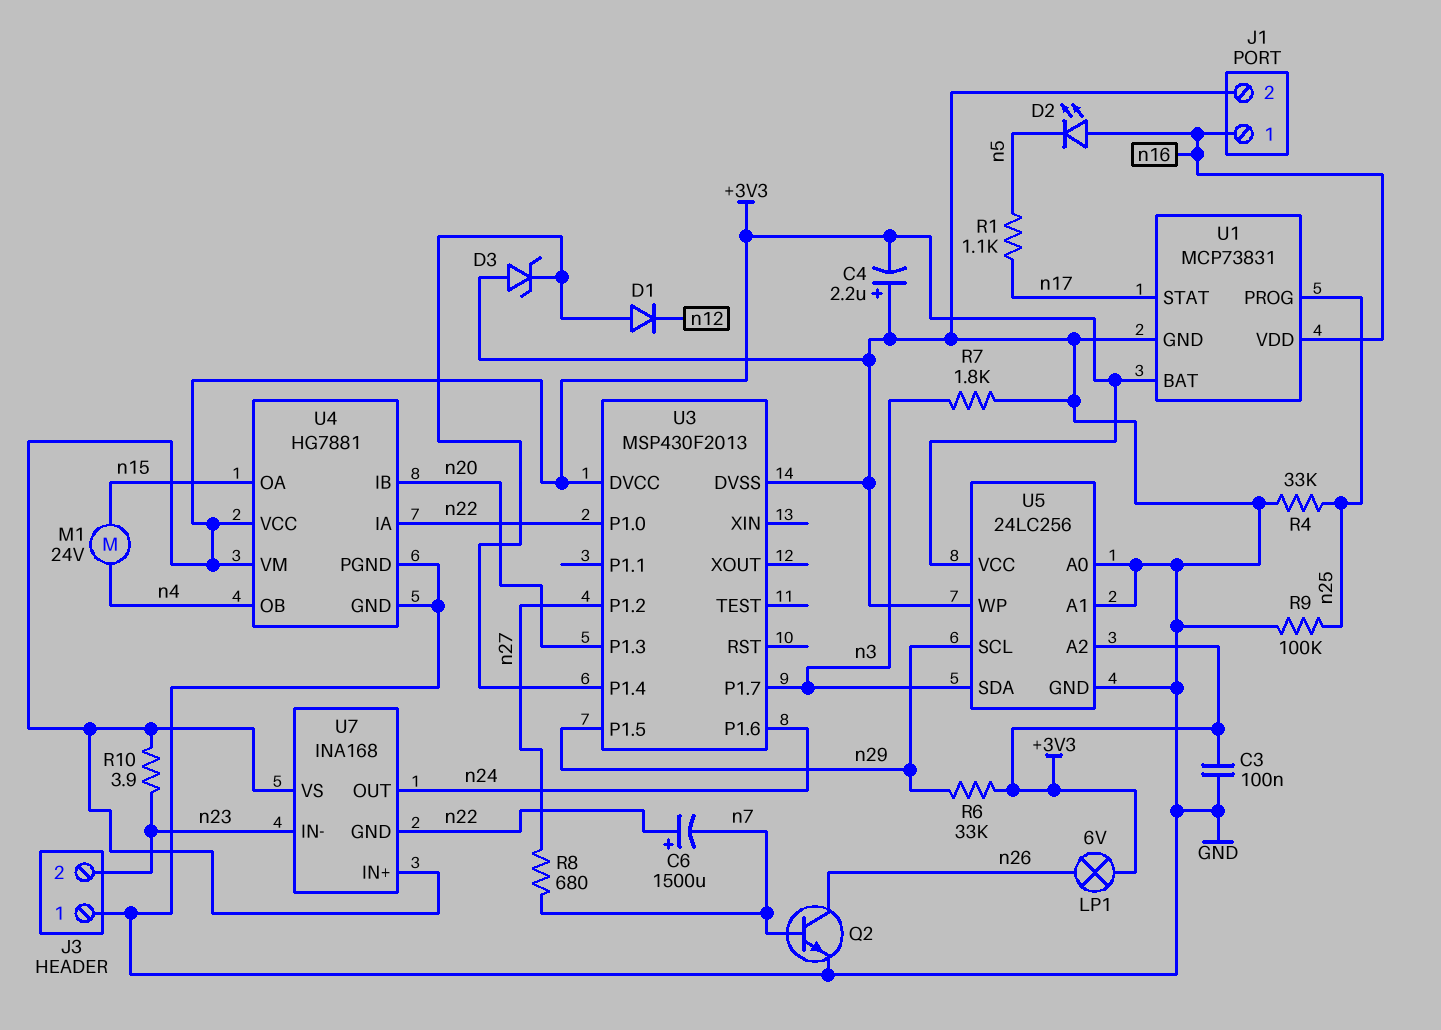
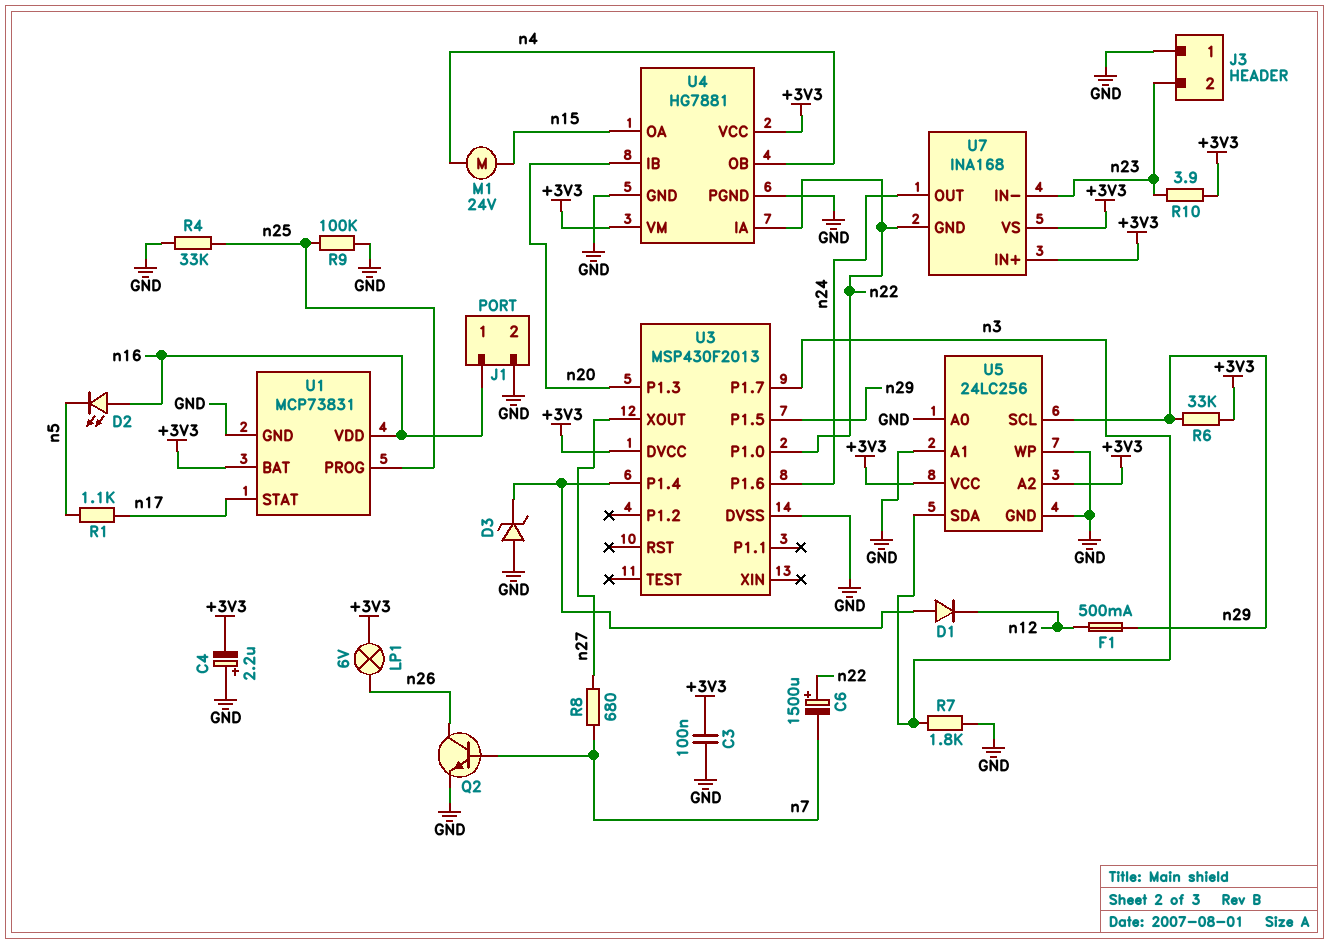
F1: none -> 500mA (n12, n29)
U3 pin P1.2: n27 -> none
U3 pin XOUT: none -> n27

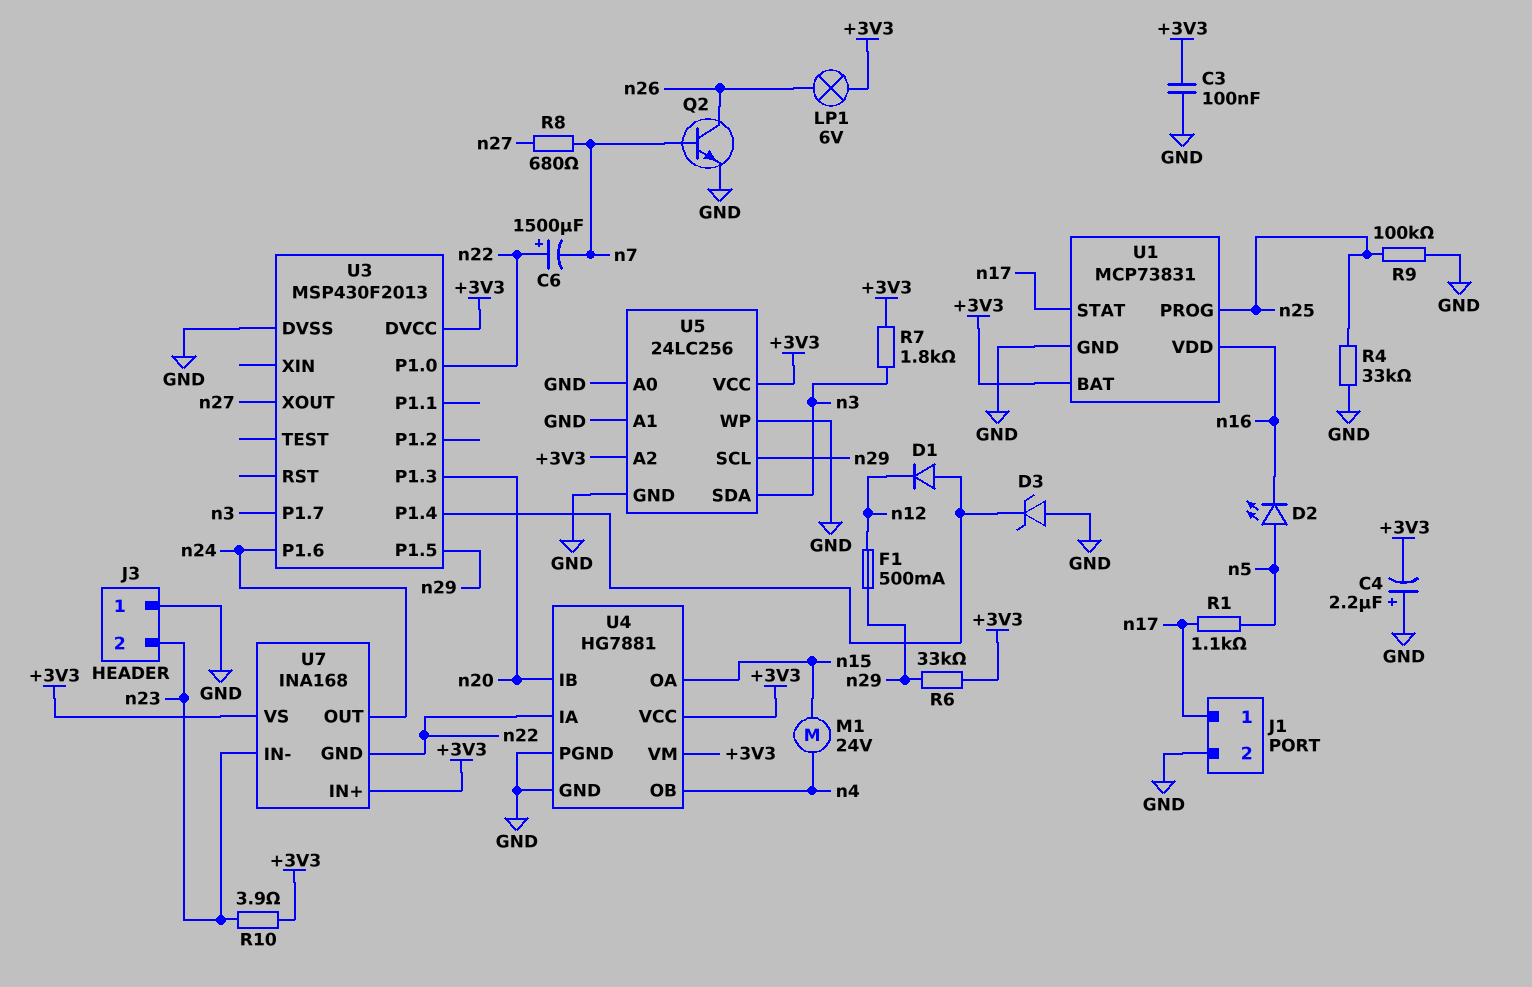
D2: LED (A n16, K n5) -> LED (A n5, K n16)
J1 pin 1: n16 -> n17
R7: 1.8k (GND, n3) -> 1.8k (+3V3, n3)

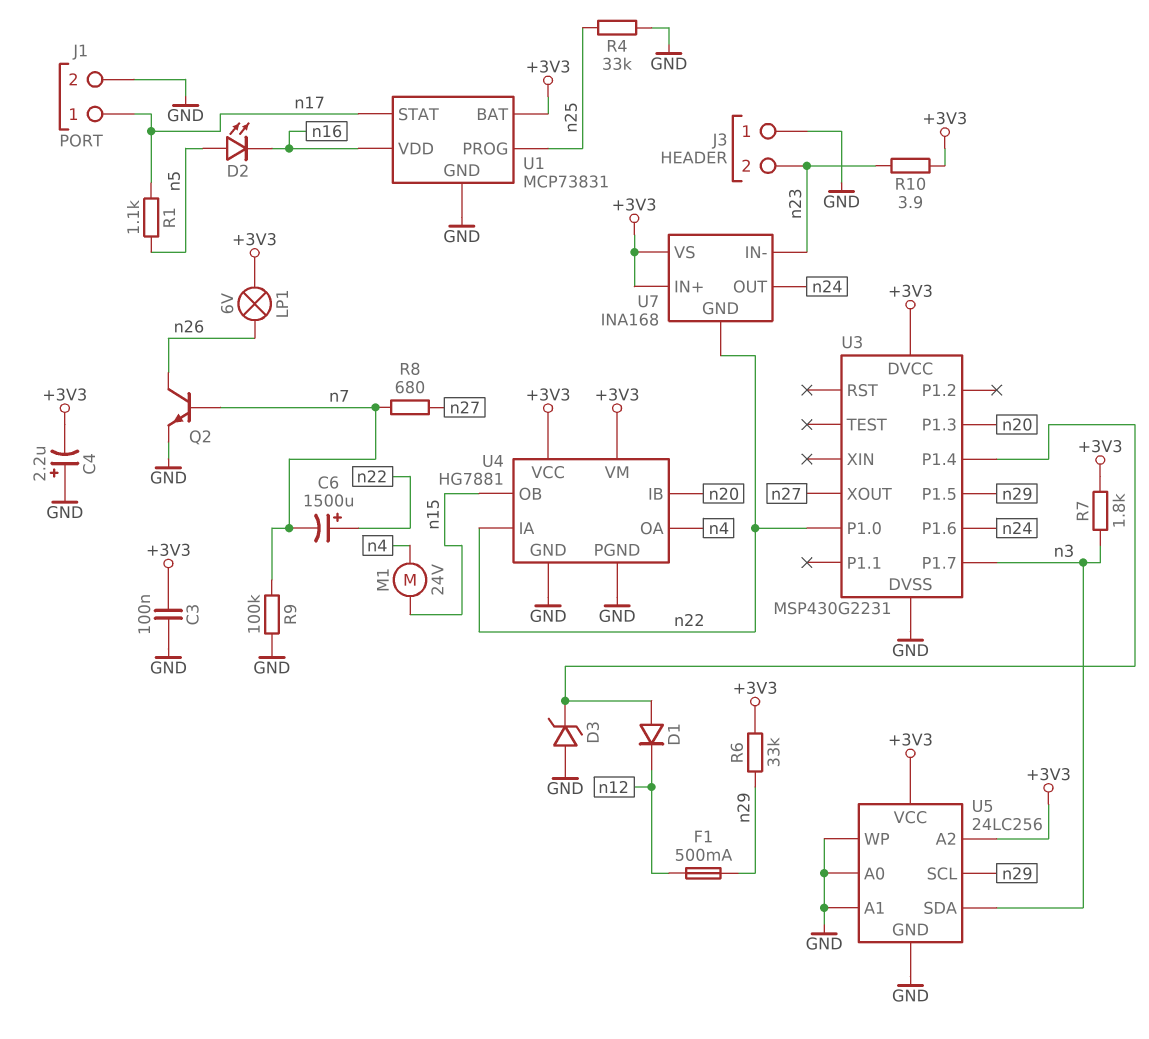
R9: 100k (GND, n25) -> 100k (GND, n7)
U3: MSP430F2013 -> MSP430G2231
U4 pin OA: n15 -> n4
U4 pin OB: n4 -> n15

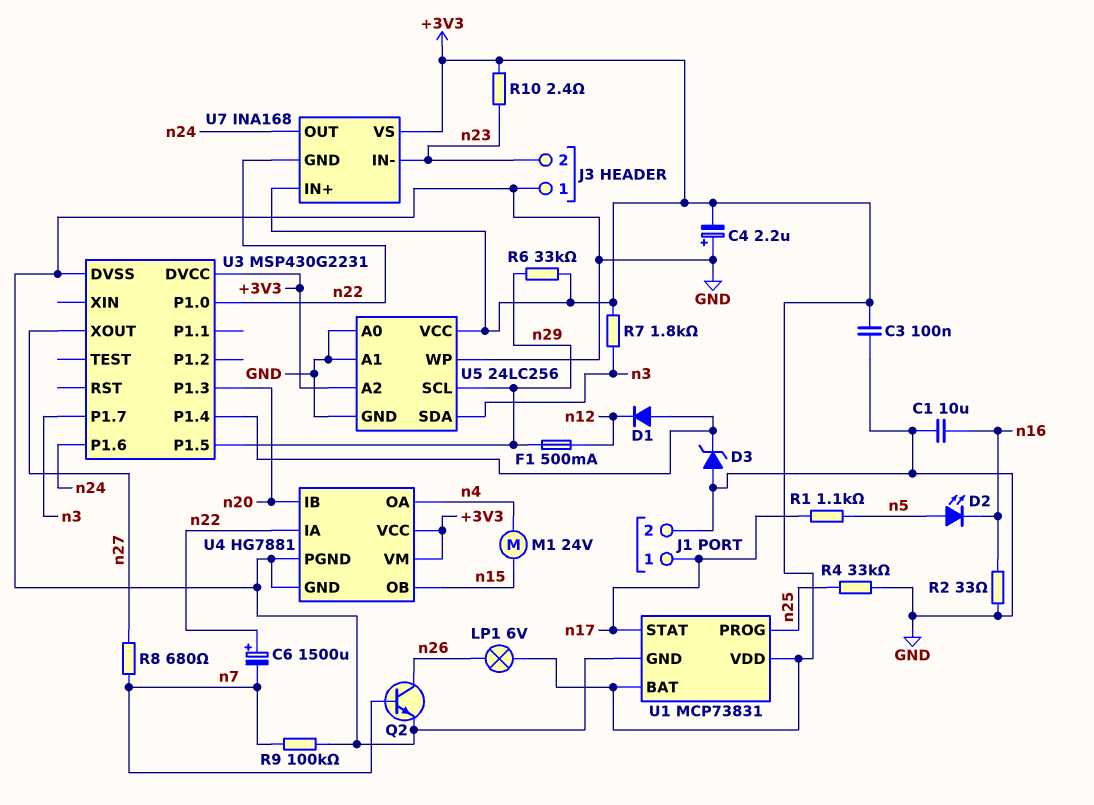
C1: none -> 10uF (GND, n16)
R2: none -> 33 (GND, n16)
R10: 3.9 (+3V3, n23) -> 2.4 (+3V3, n23)
U1 pin VDD: n16 -> +3V3

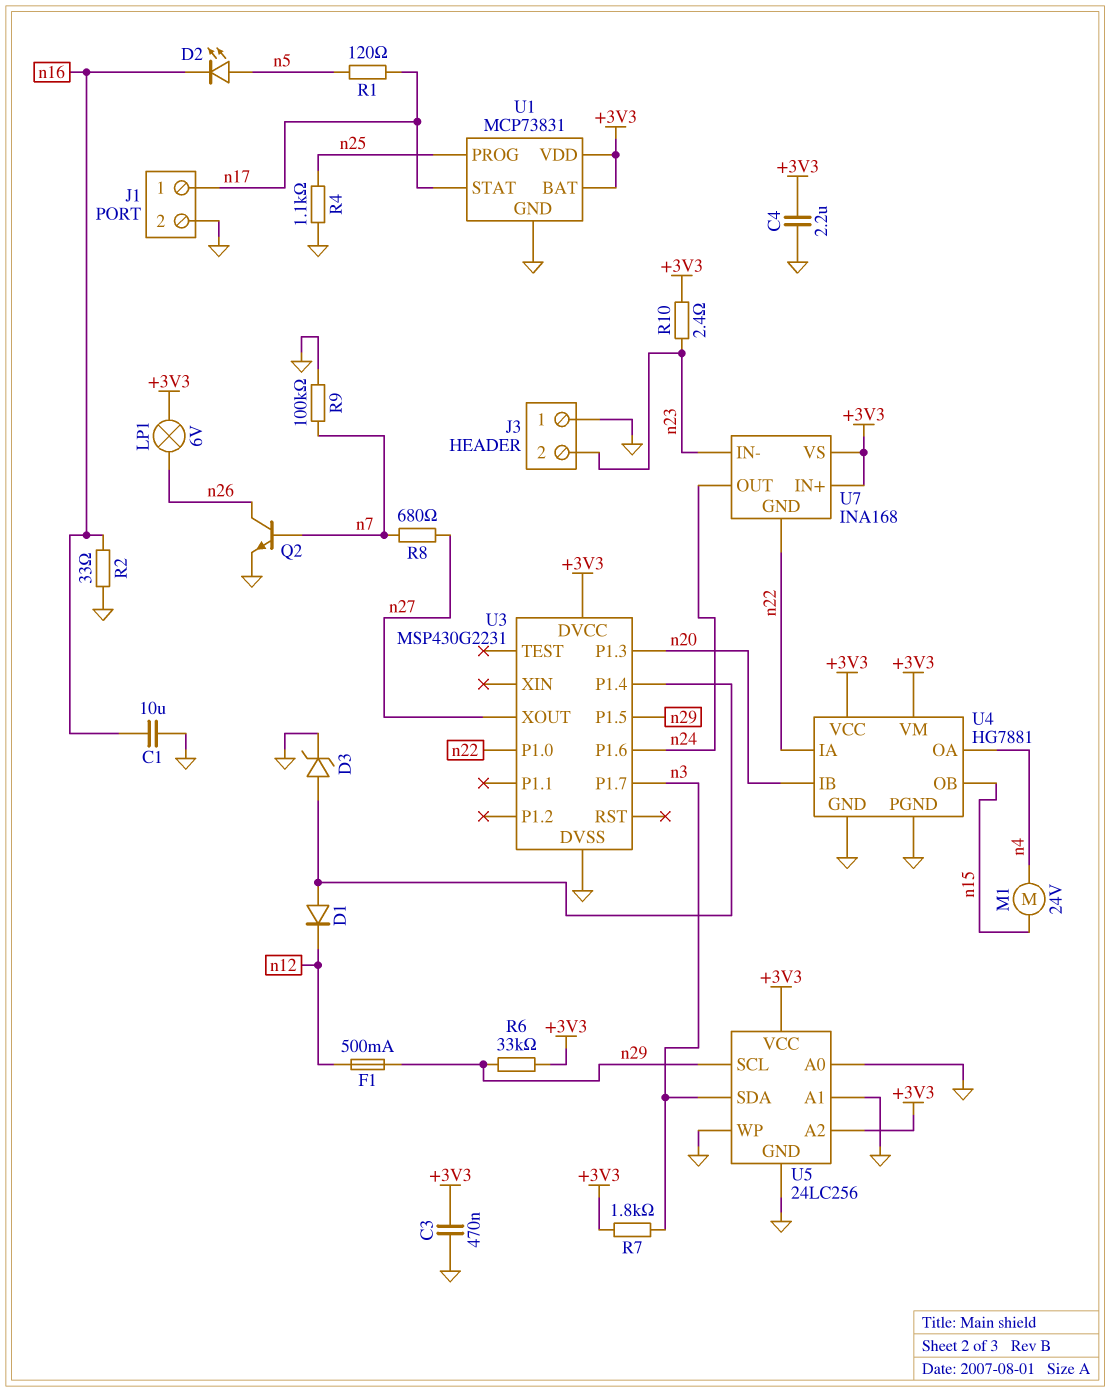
C3: 100nF (+3V3, GND) -> 470nF (+3V3, GND)
C4: 2.2uF (plus GND, minus +3V3) -> 2.2uF (+3V3, GND)
C6: 1500uF (plus n22, minus n7) -> none
D3: zener (A GND, K U3/P1.4) -> zener (A U3/P1.4, K GND)
R1: 1.1k (n5, n17) -> 120 (n5, n17)
R4: 33k (GND, n25) -> 1.1k (GND, n25)

